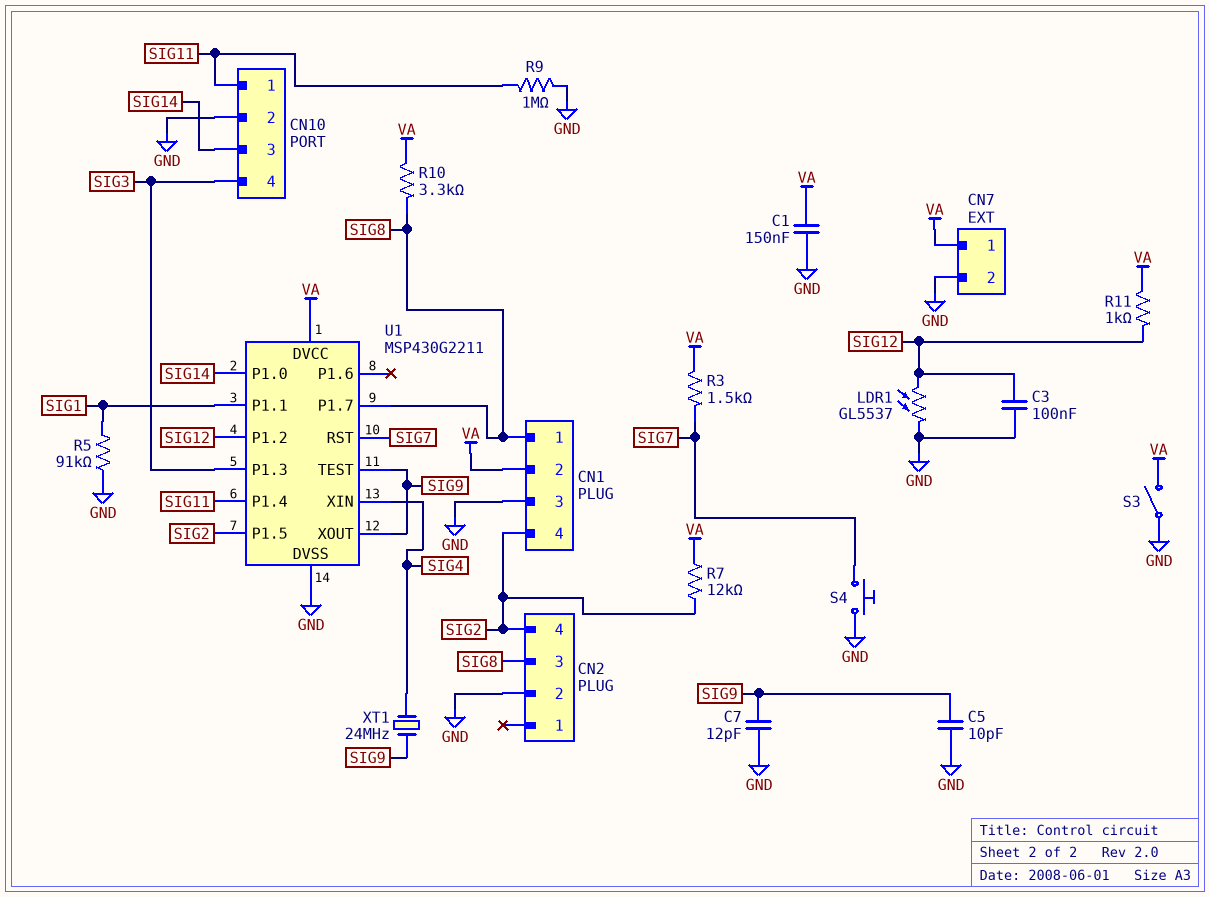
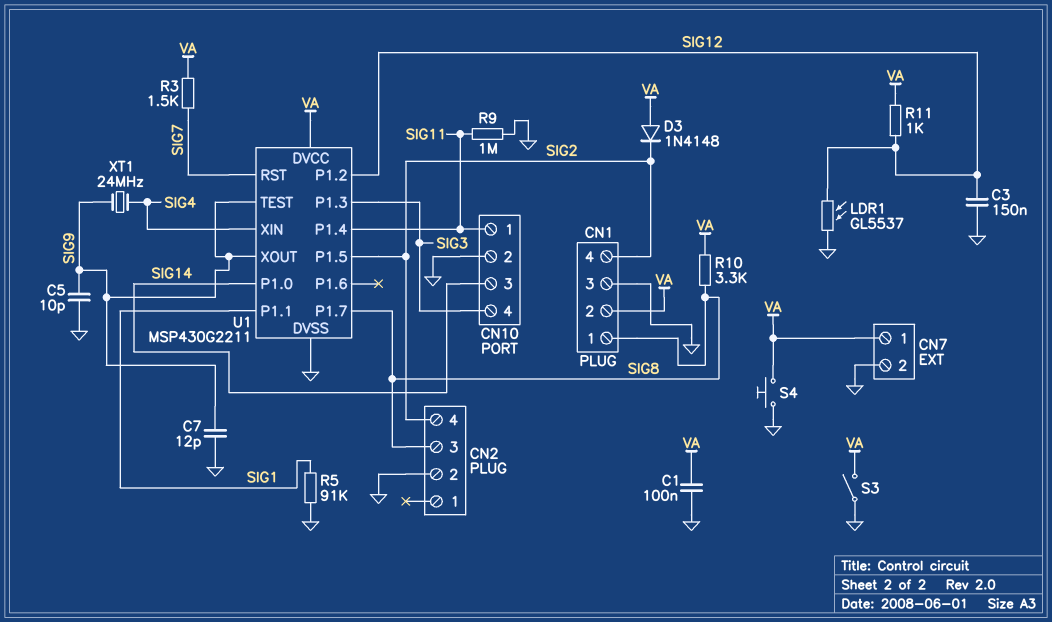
C1: 150nF (GND, VA) -> 100nF (GND, VA)
C3: 100nF (GND, SIG12) -> 150nF (GND, SIG12)
D3: none -> diode 1N4148 (A VA, K SIG2)
R7: 12k (SIG2, VA) -> none
S4: button (GND, SIG7) -> button (GND, VA)

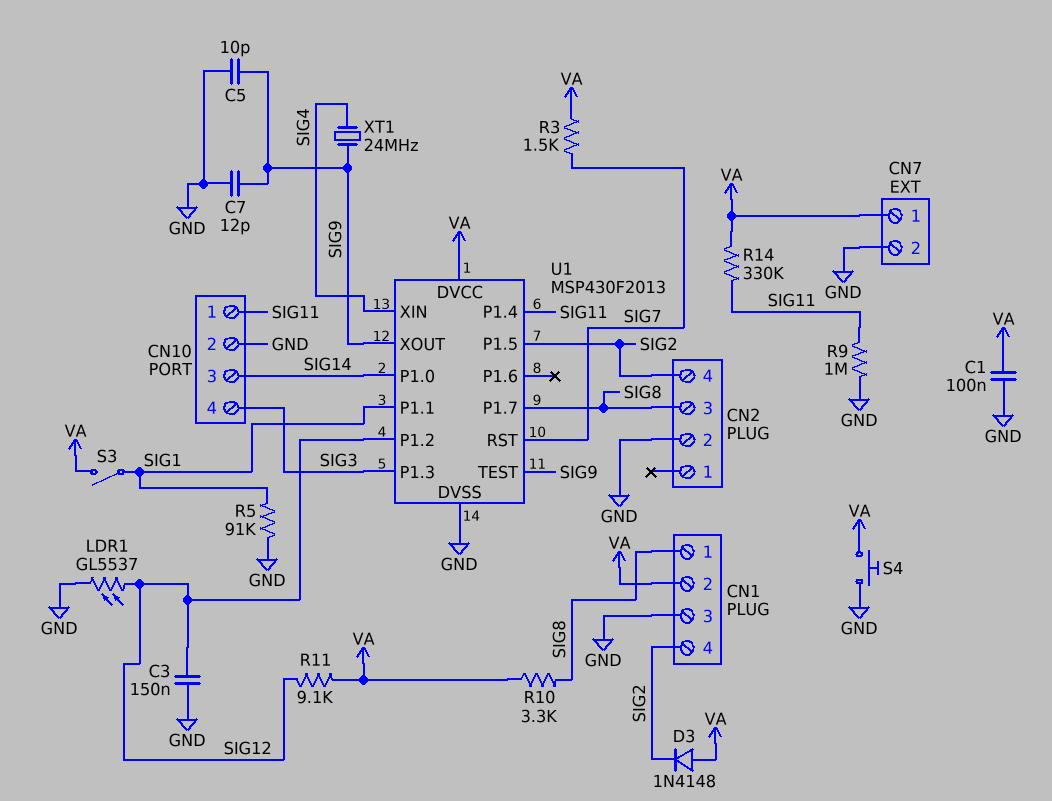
R11: 1k (SIG12, VA) -> 9.1k (SIG12, VA)
R14: none -> 330k (SIG11, VA)
S3: switch (GND, VA) -> switch (SIG1, VA)
U1: MSP430G2211 -> MSP430F2013

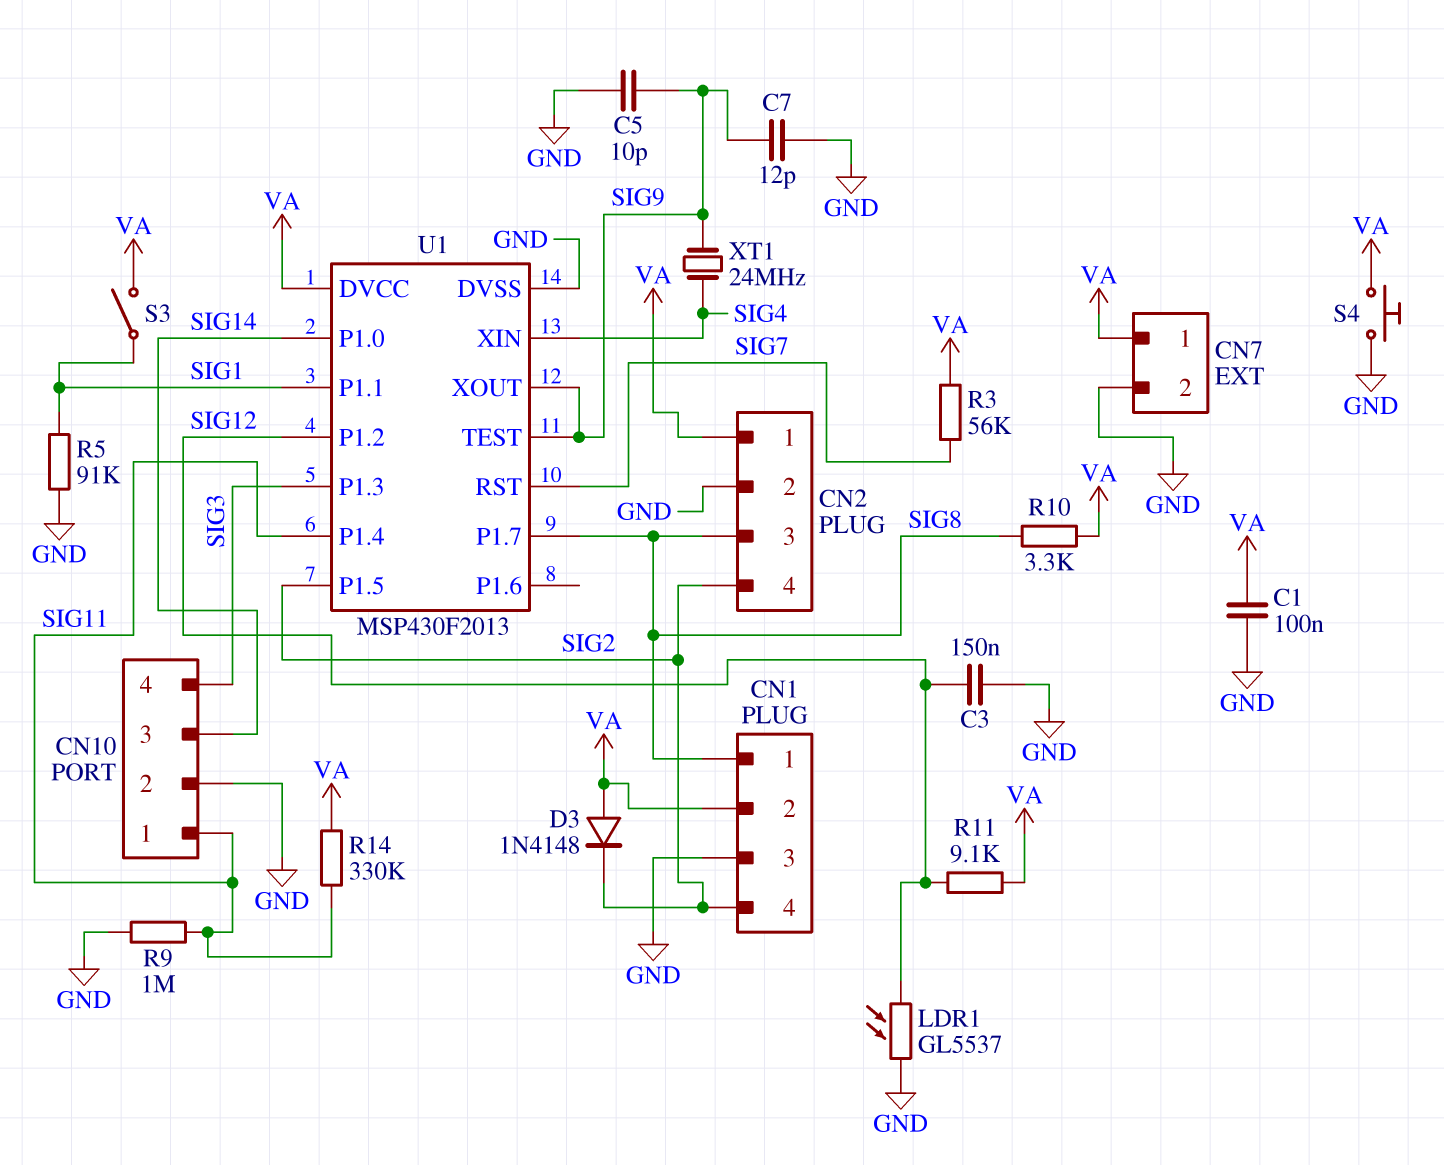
CN2 pin 1: none -> VA
R3: 1.5k (SIG7, VA) -> 56k (SIG7, VA)

